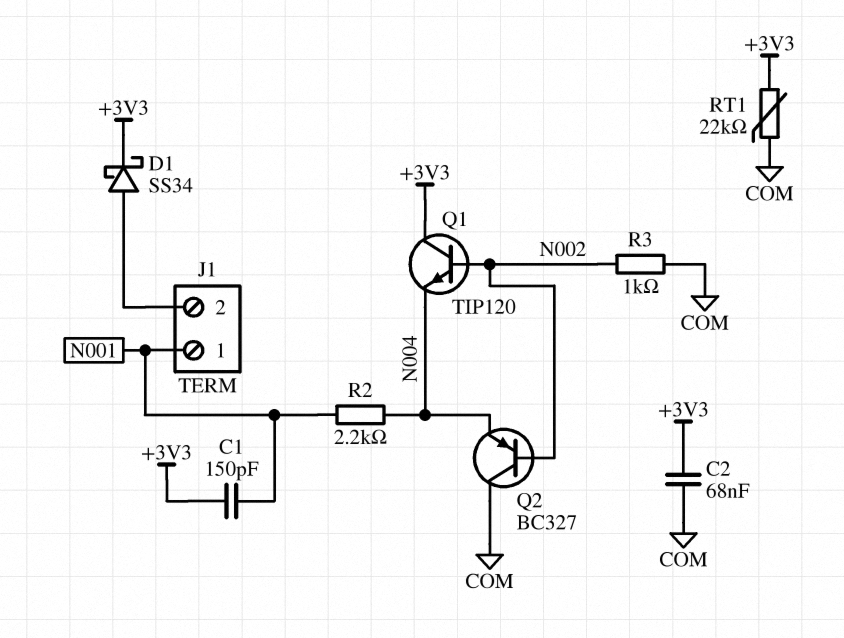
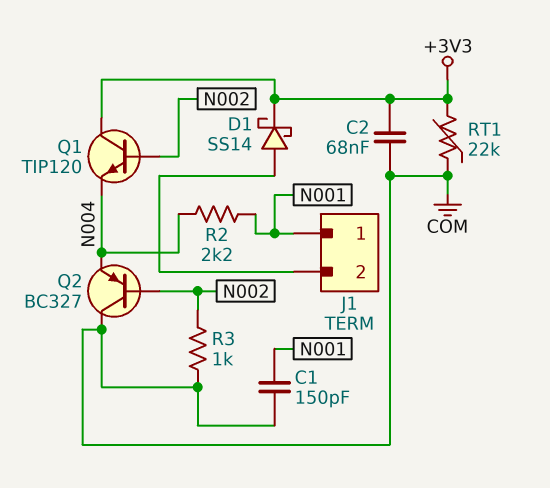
C1: 150pF (+3V3, N001) -> 150pF (COM, N001)
D1: schottky SS34 (A J1/2, K +3V3) -> schottky SS14 (A J1/2, K +3V3)

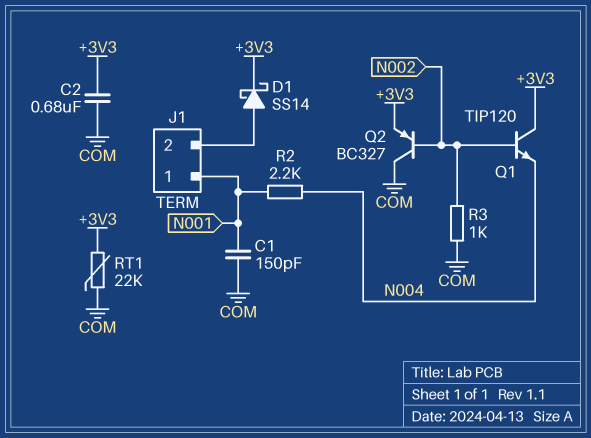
C2: 68nF (+3V3, COM) -> 680nF (+3V3, COM)
Q2: PNP BC327 (B N002, C COM, E N004) -> PNP BC327 (B N002, C COM, E +3V3)

